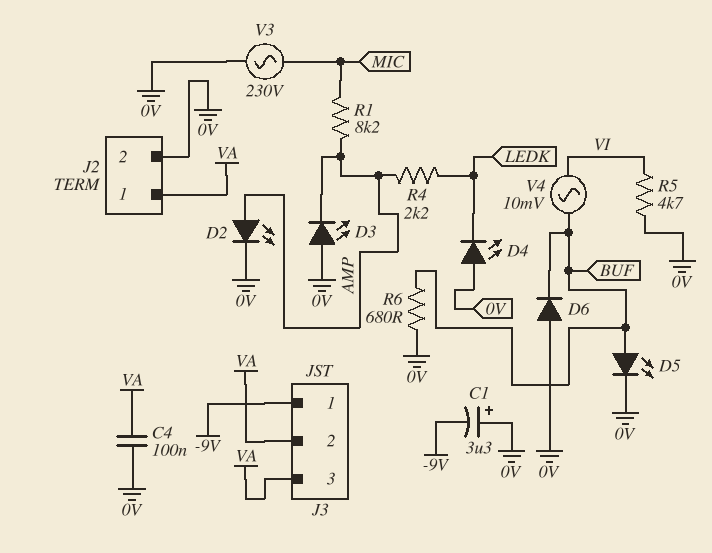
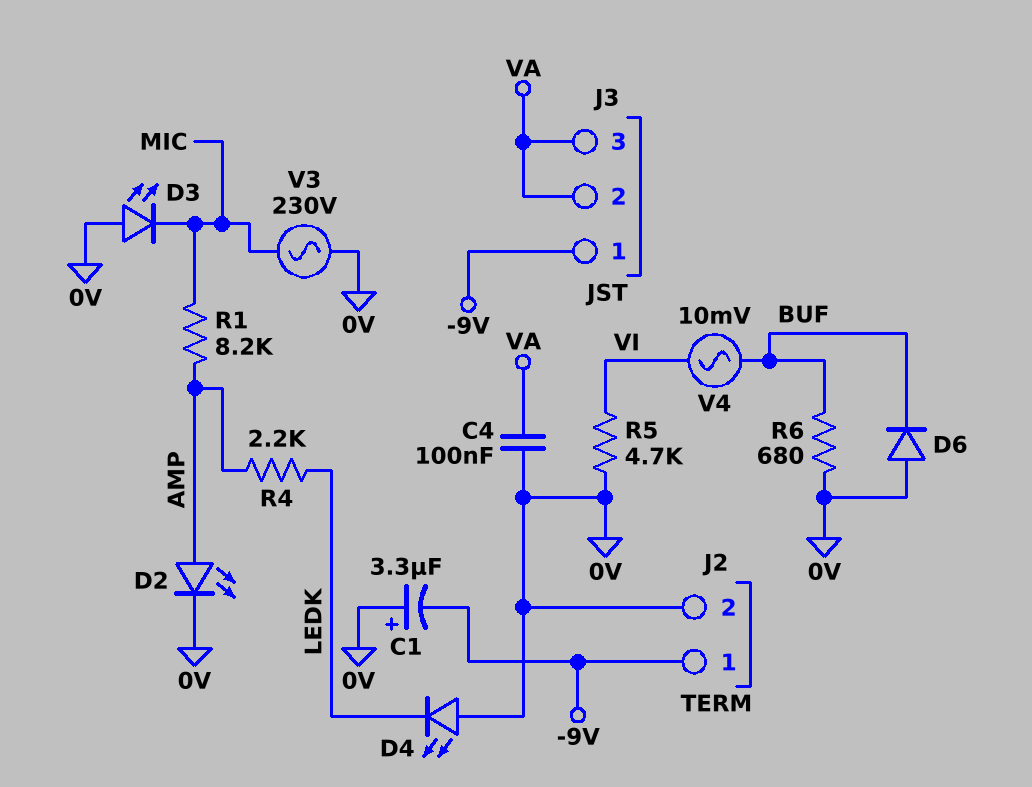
D3: LED (A 0V, K AMP) -> LED (A 0V, K MIC)
D5: LED (A BUF, K 0V) -> none
J2 pin 1: VA -> -9V

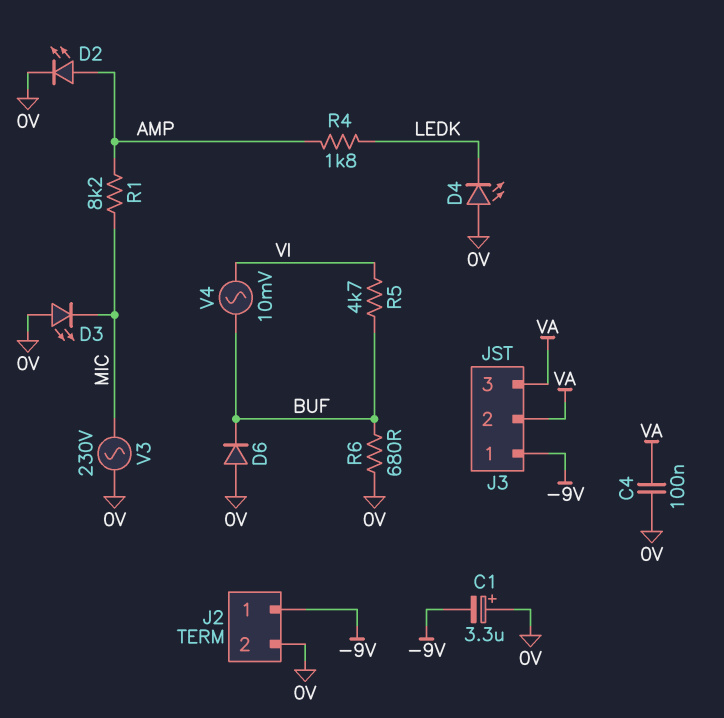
R4: 2.2k (AMP, LEDK) -> 1.8k (AMP, LEDK)
R5: 4.7k (0V, VI) -> 4.7k (BUF, VI)

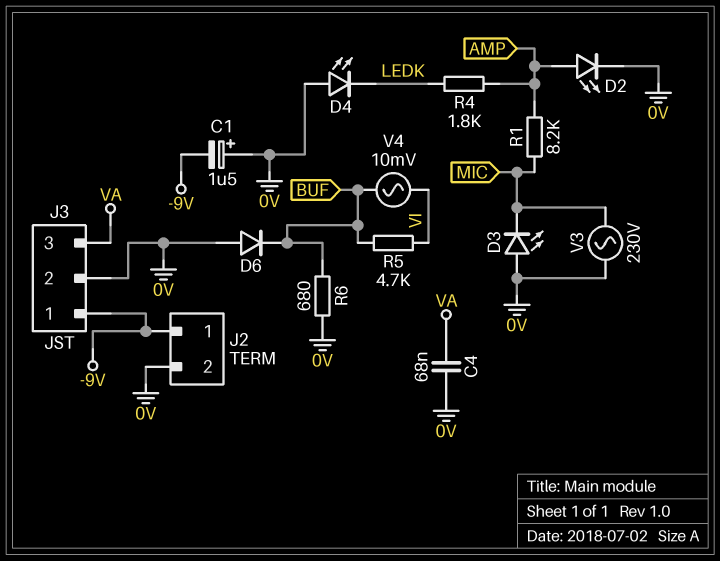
C1: 3.3uF (plus 0V, minus -9V) -> 1.5uF (plus 0V, minus -9V)
C4: 100nF (0V, VA) -> 68nF (0V, VA)
J3 pin 2: VA -> 0V

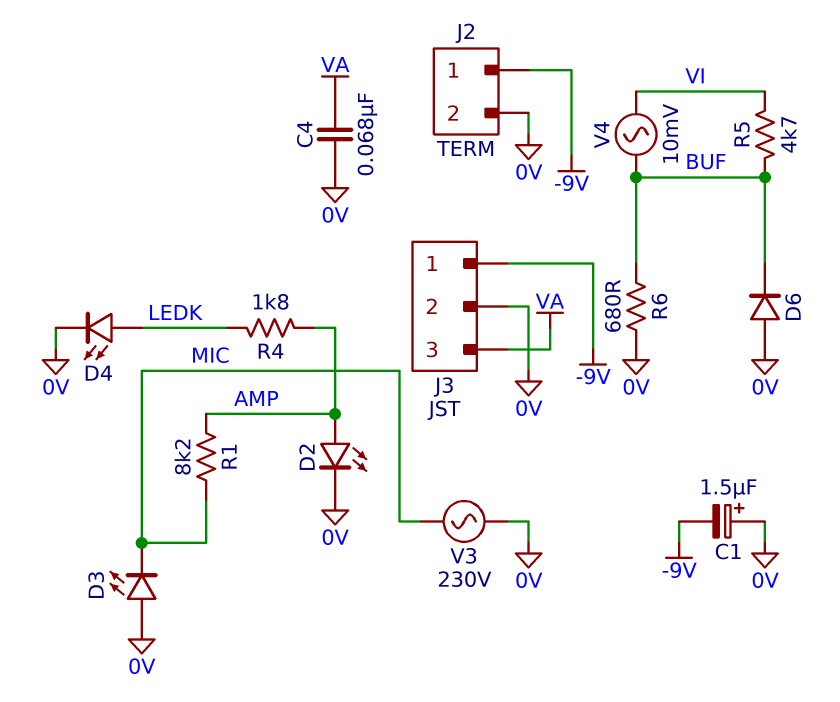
D4: LED (A 0V, K LEDK) -> LED (A LEDK, K 0V)

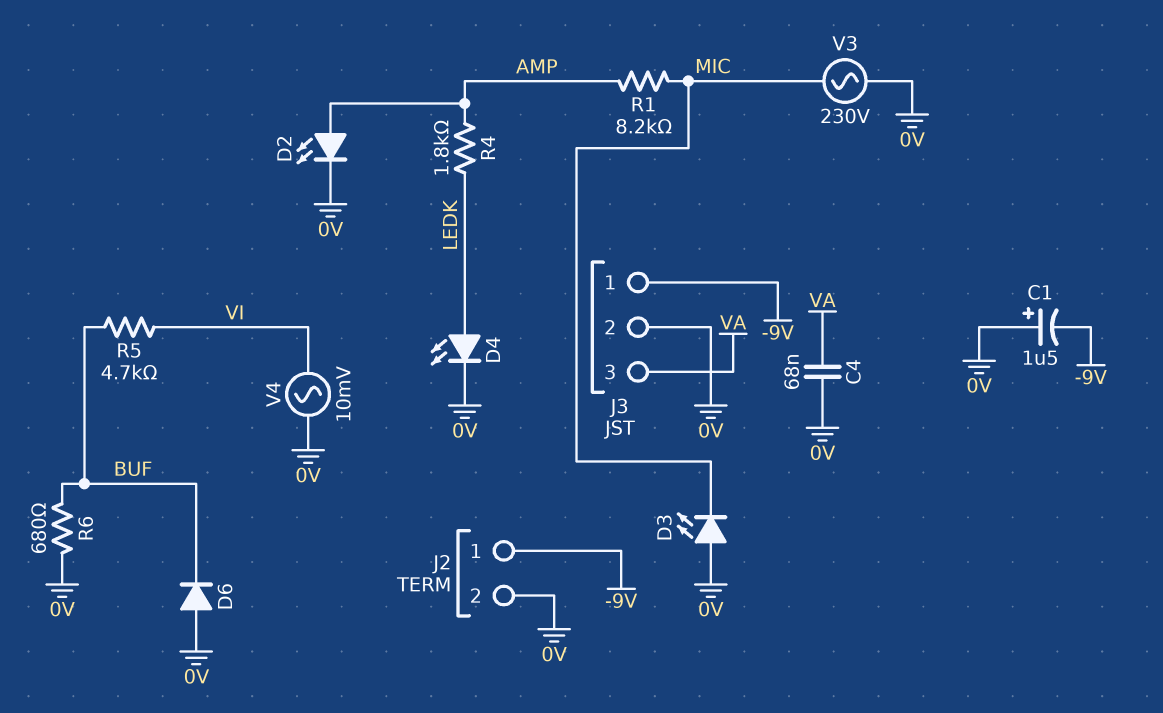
V4: AC 10mV (BUF, VI) -> AC 10mV (0V, VI)

